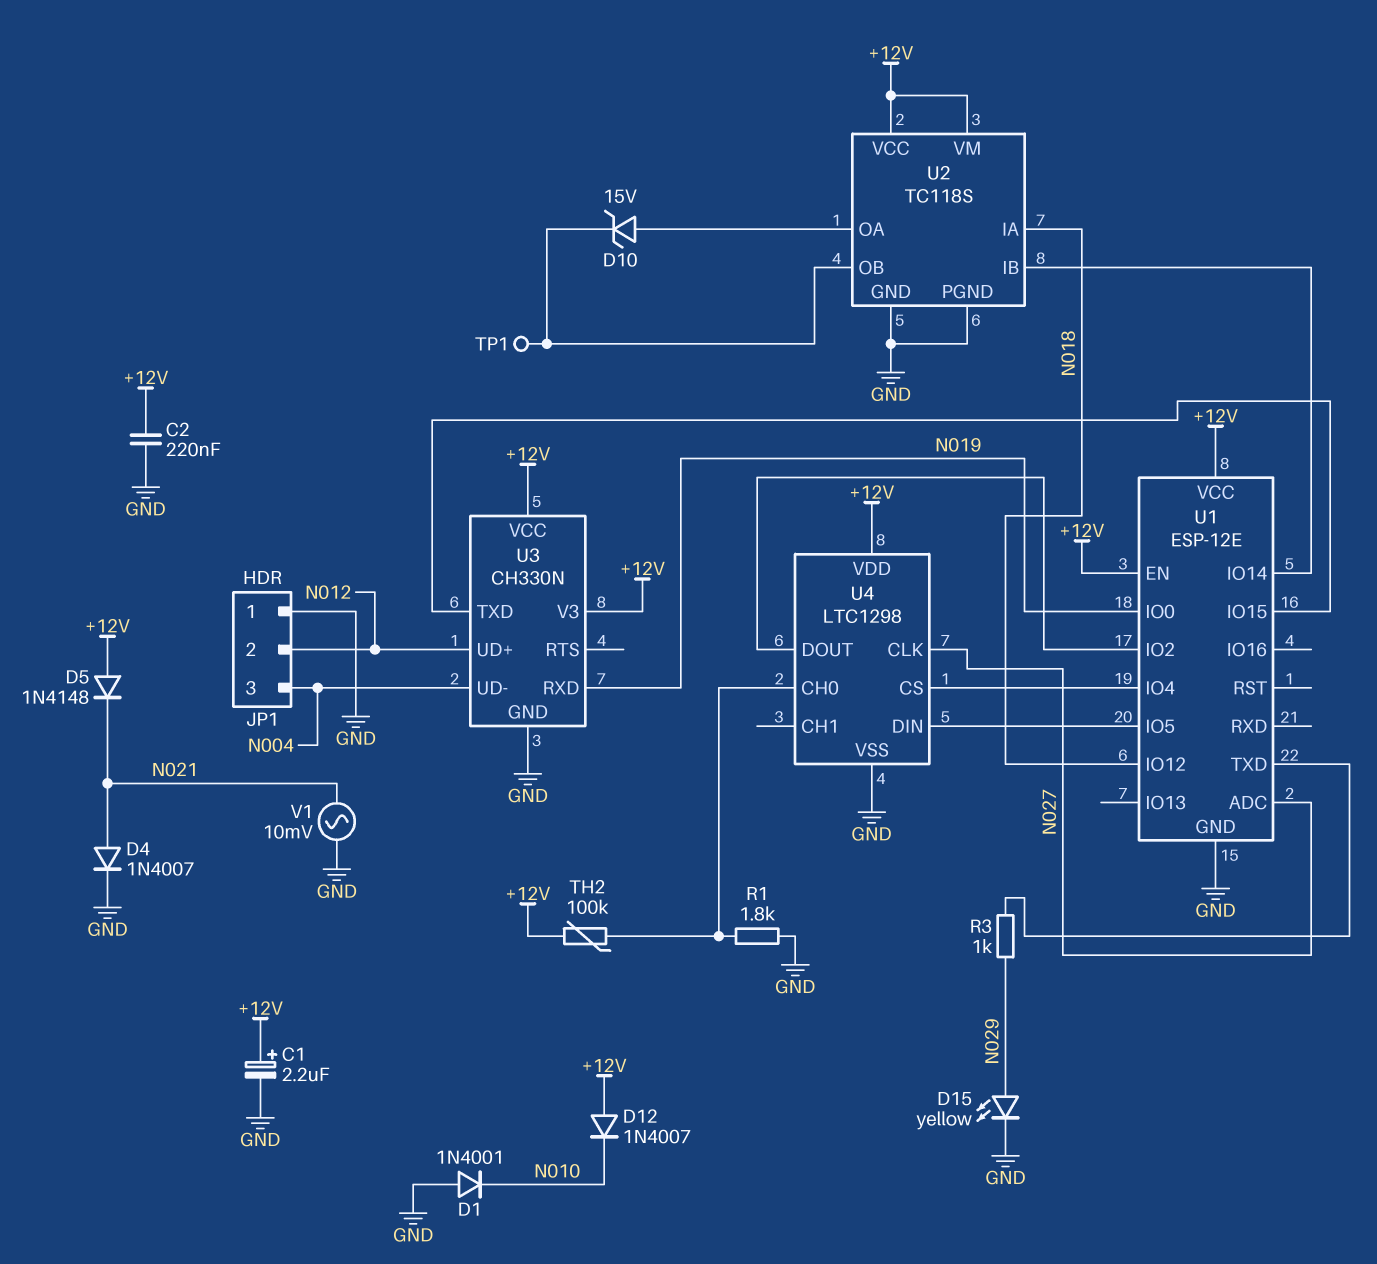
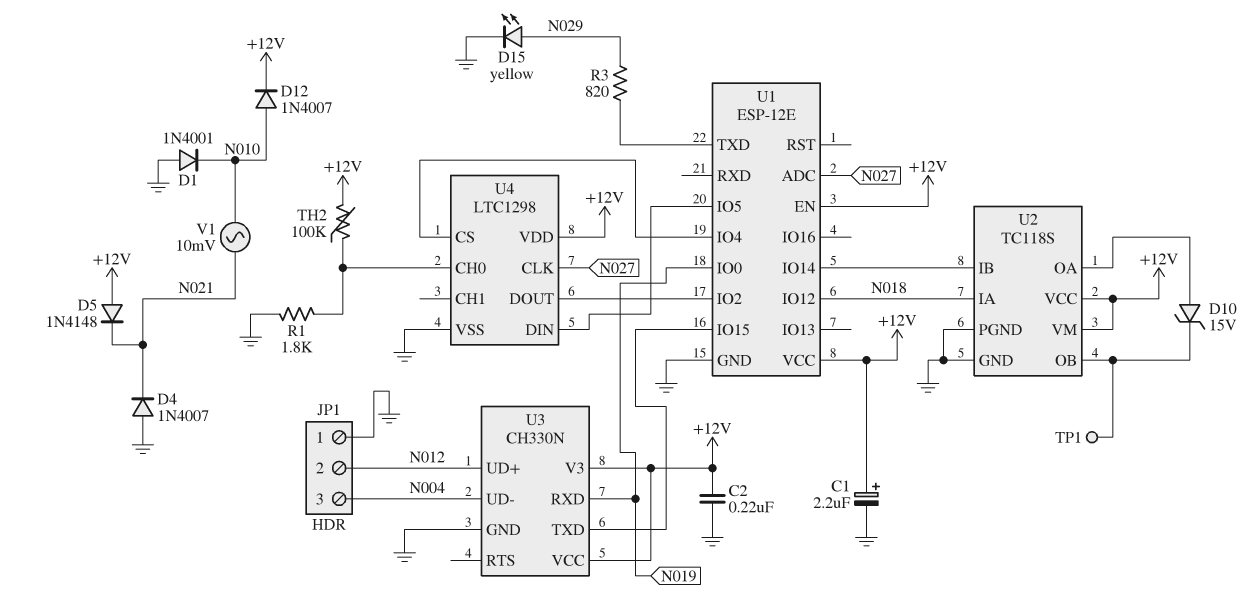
D4: diode 1N4007 (A N021, K GND) -> diode 1N4007 (A GND, K N021)
D12: diode 1N4007 (A +12V, K N010) -> diode 1N4007 (A N010, K +12V)
R3: 1k (N029, U1/TXD) -> 820 (N029, U1/TXD)
V1: AC 10mV (GND, N021) -> AC 10mV (N010, N021)

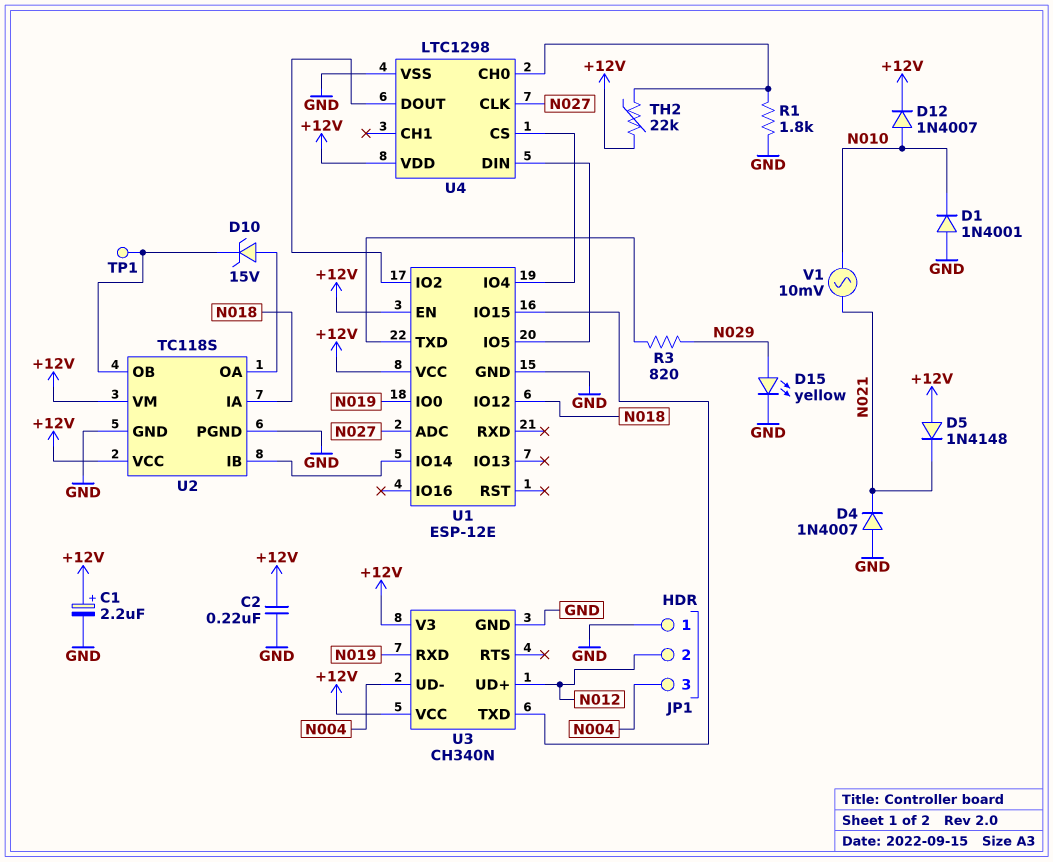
TH2: 100k (+12V, U4/CH0) -> 22k (+12V, U4/CH0)
U3: CH330N -> CH340N

